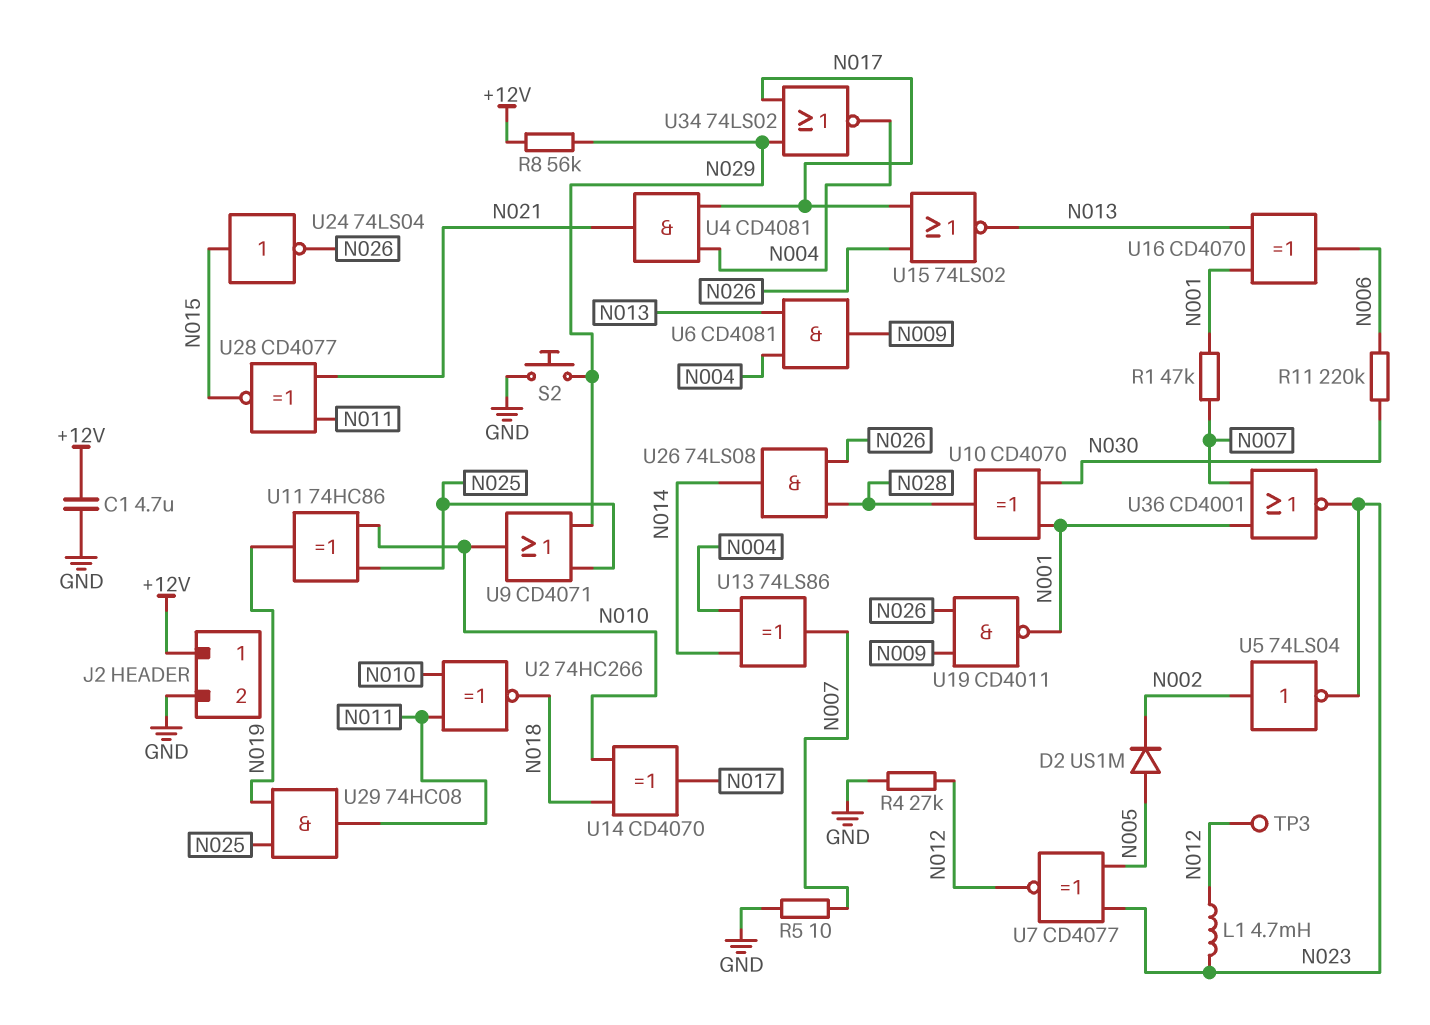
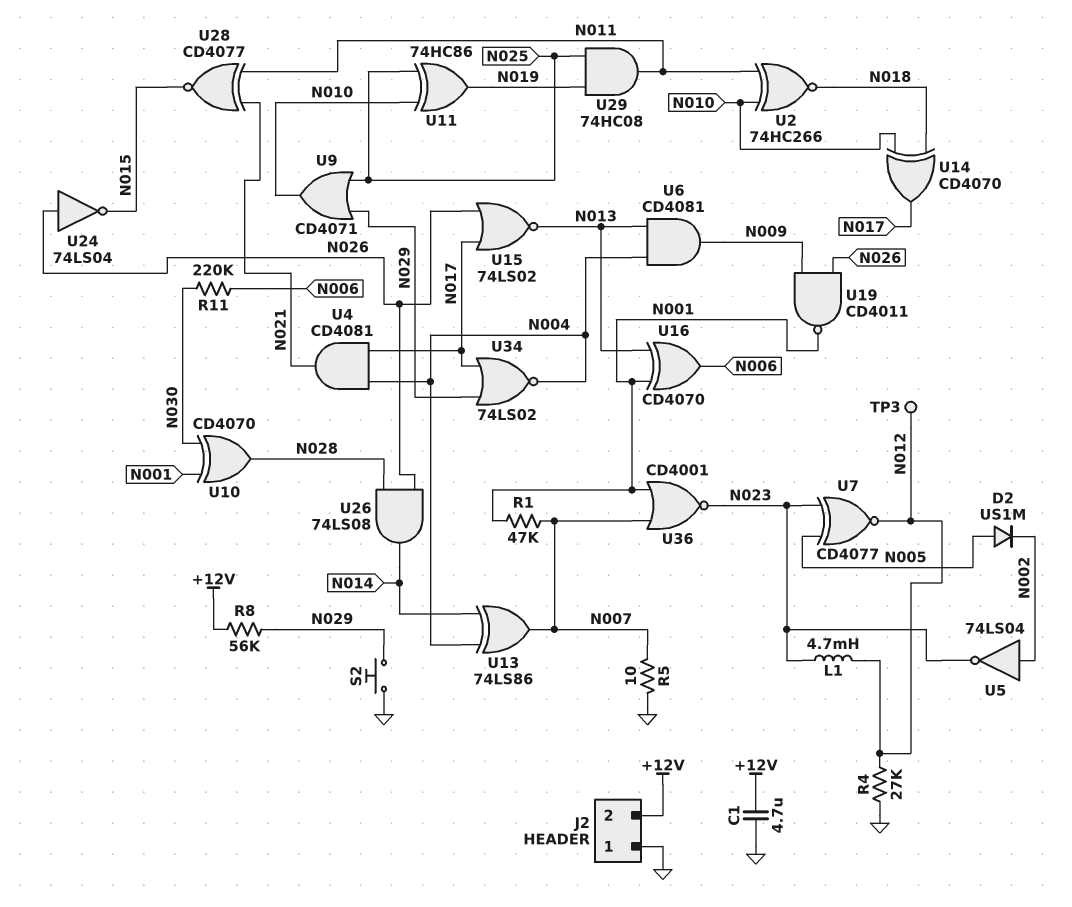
J2 pin 1: +12V -> GND
J2 pin 2: GND -> +12V
U24: NOT 74LS04 (in N015, out N026) -> NOT 74LS04 (in N026, out N015)

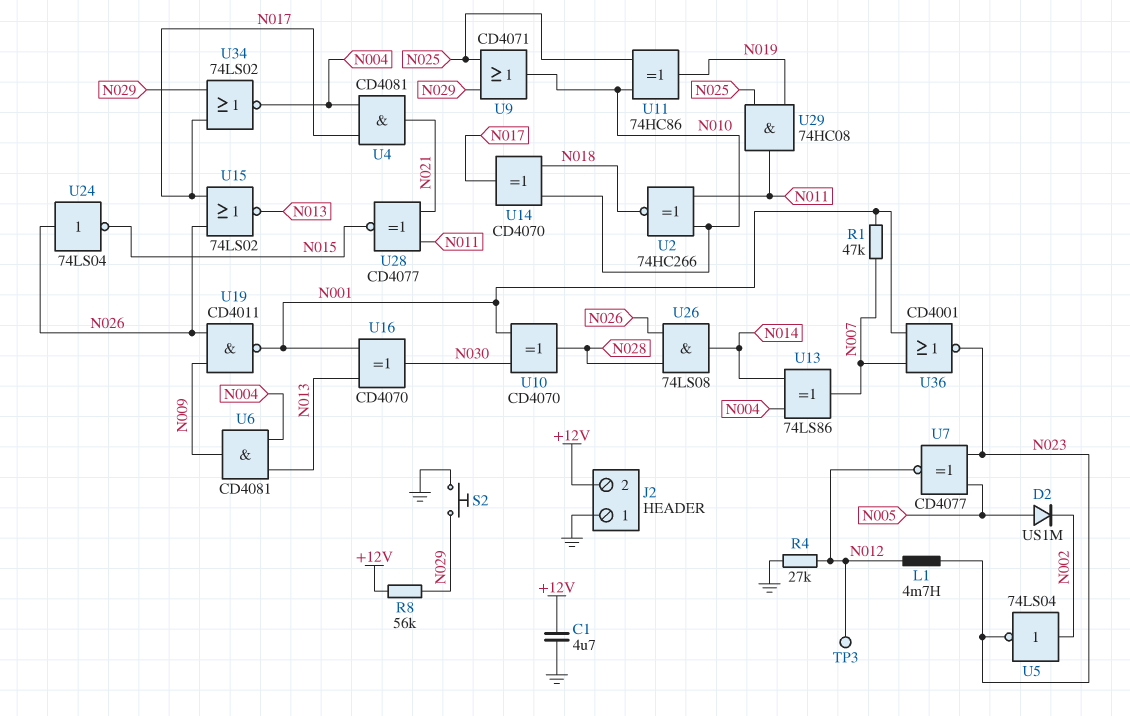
R5: 10 (GND, N007) -> none
R11: 220k (N006, N030) -> none
U16: XOR CD4070 (in N001, in N013, out N006) -> XOR CD4070 (in N001, in N013, out N030)

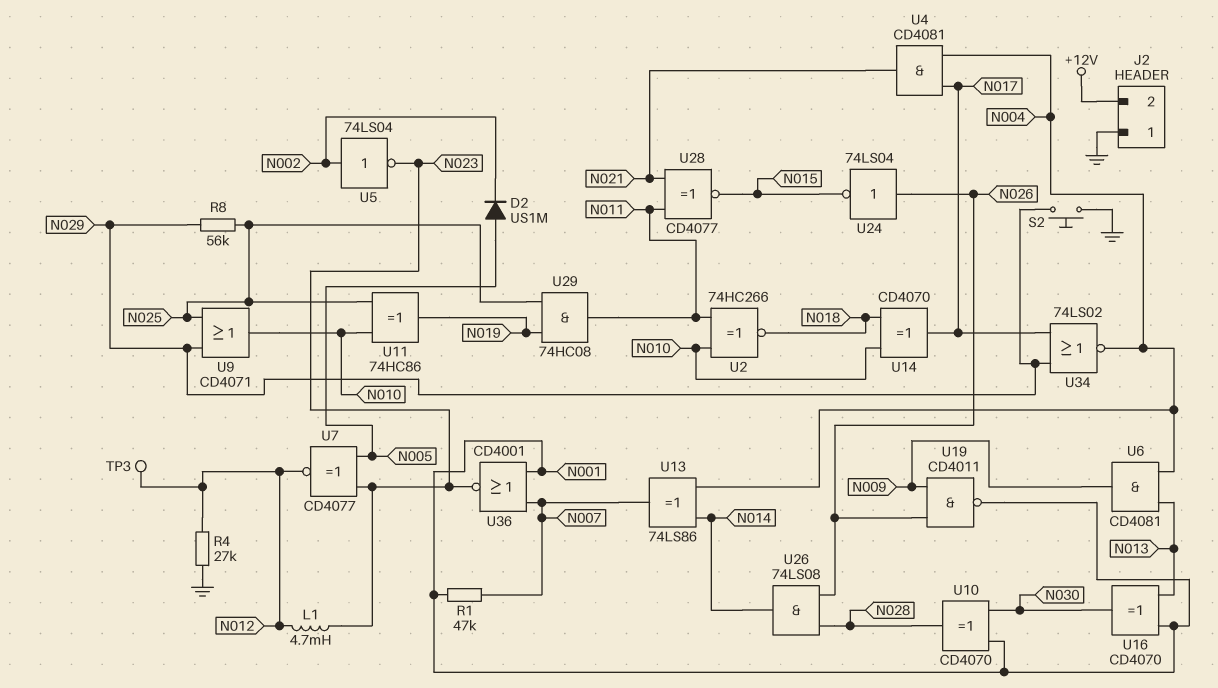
C1: 4.7uF (+12V, GND) -> none
R8: 56k (+12V, N029) -> 56k (N025, N029)
U15: NOR 74LS02 (in N017, in N026, out N013) -> none

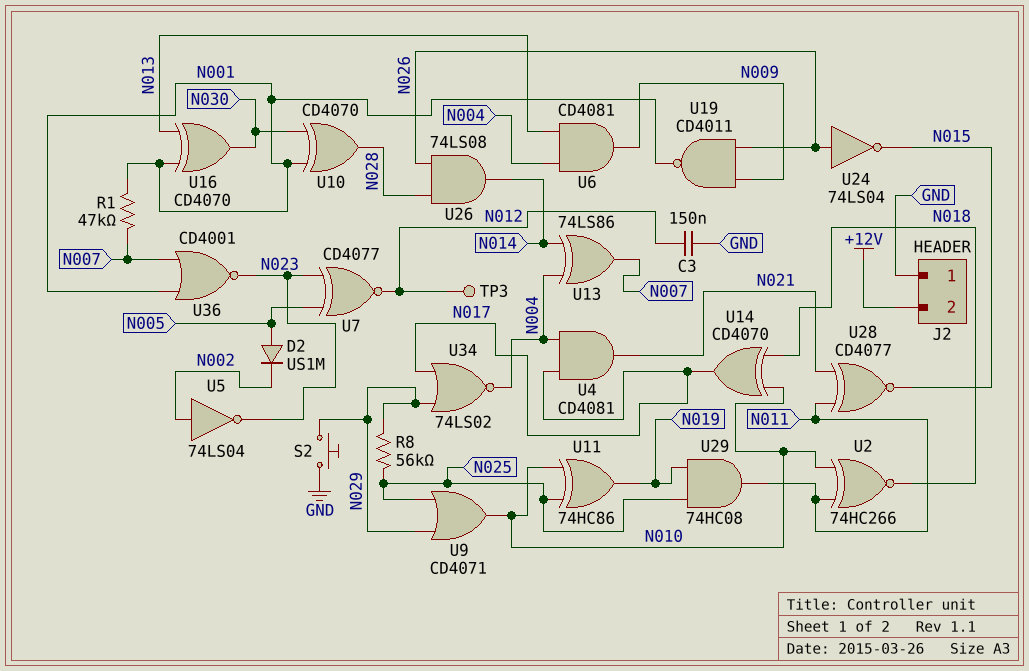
C3: none -> 150nF (GND, N012)
L1: 4.7mH (N012, N023) -> none
R4: 27k (GND, N012) -> none

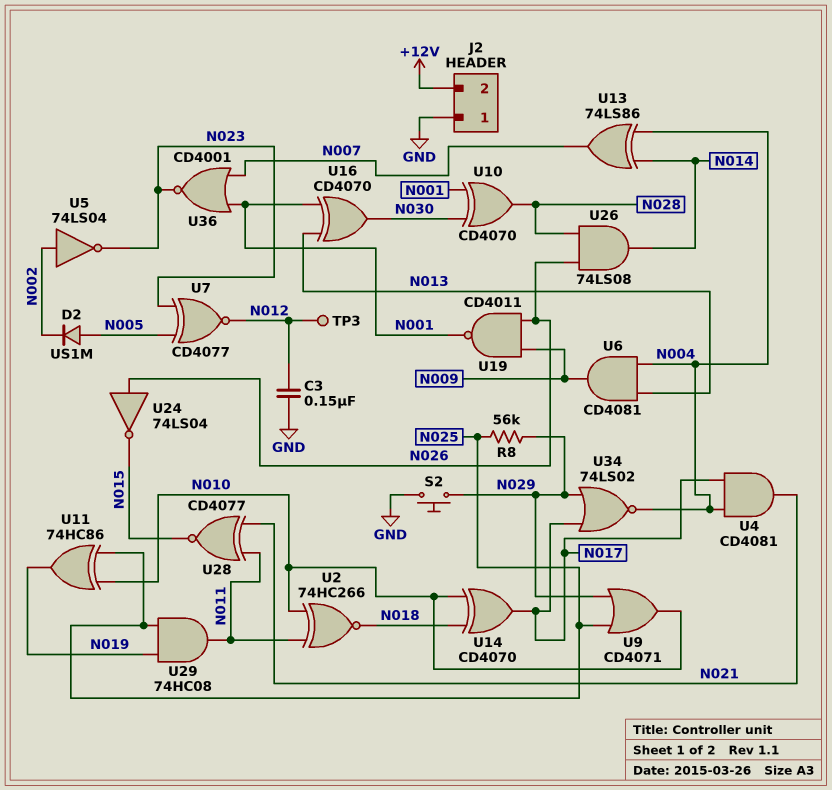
R1: 47k (N001, N007) -> none

